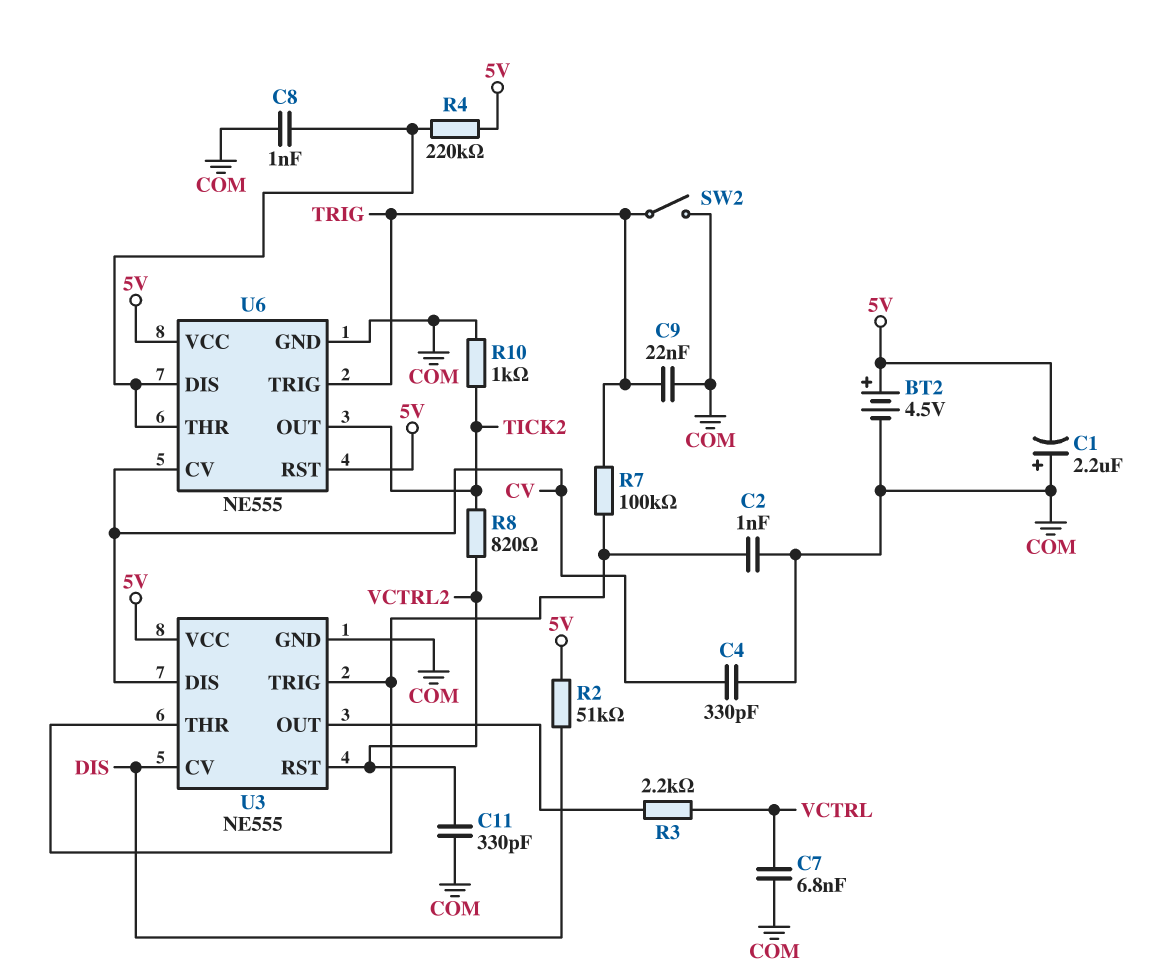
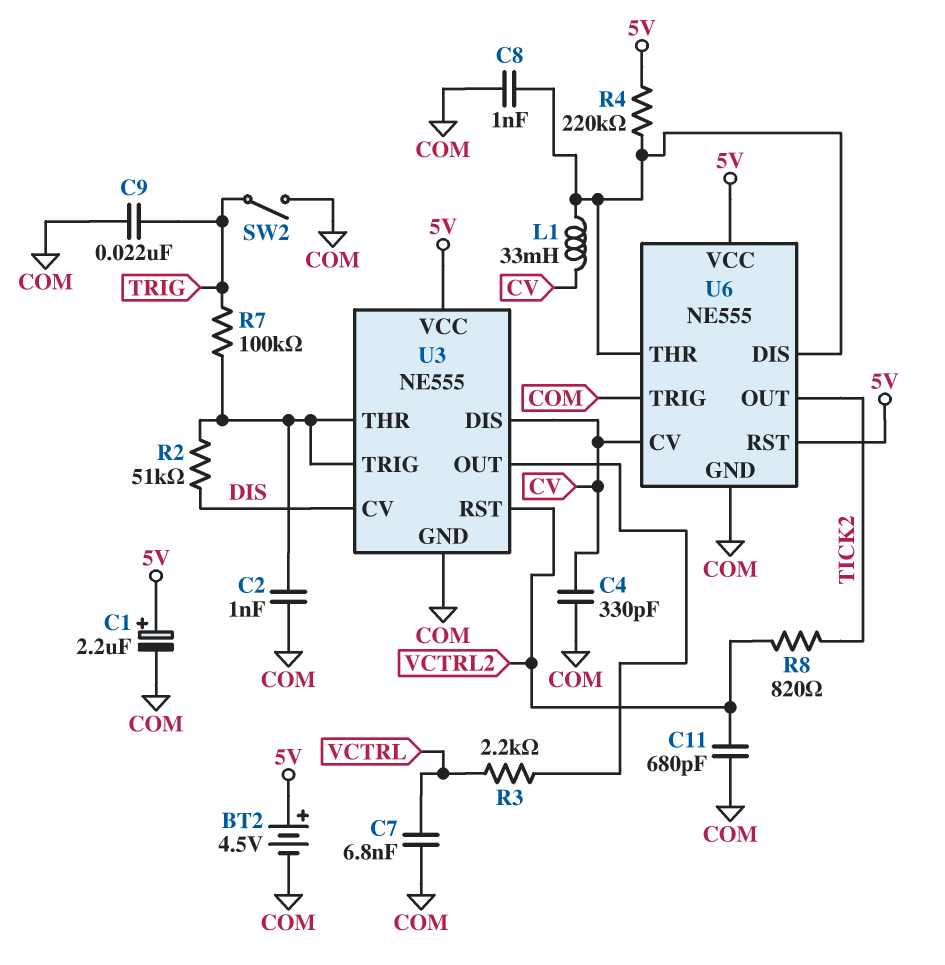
C1: 2.2uF (plus COM, minus 5V) -> 2.2uF (plus 5V, minus COM)
C11: 330pF (COM, VCTRL2) -> 680pF (COM, VCTRL2)
L1: none -> 33mH (CV, U6/DIS)
R2: 51k (5V, DIS) -> 51k (DIS, U3/THR)
R10: 1k (COM, TICK2) -> none
U6 pin TRIG: TRIG -> COM

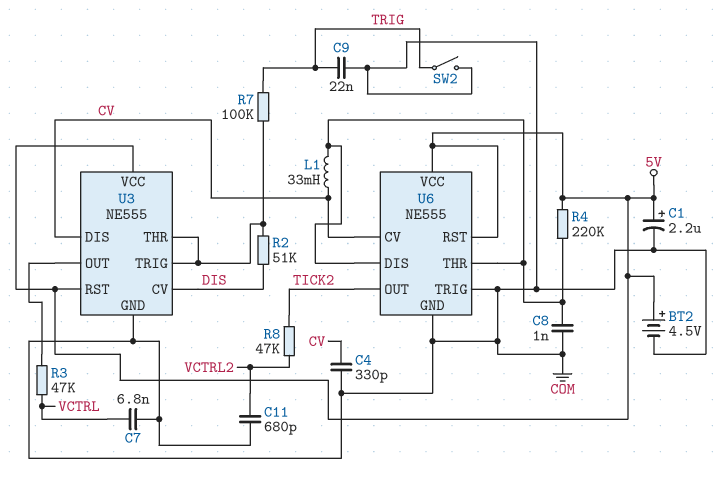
C2: 1nF (COM, U3/THR) -> none
R3: 2.2k (U3/OUT, VCTRL) -> 47k (U3/OUT, VCTRL)
R8: 820 (TICK2, VCTRL2) -> 47k (TICK2, VCTRL2)
U3 pin RST: VCTRL2 -> 5V

